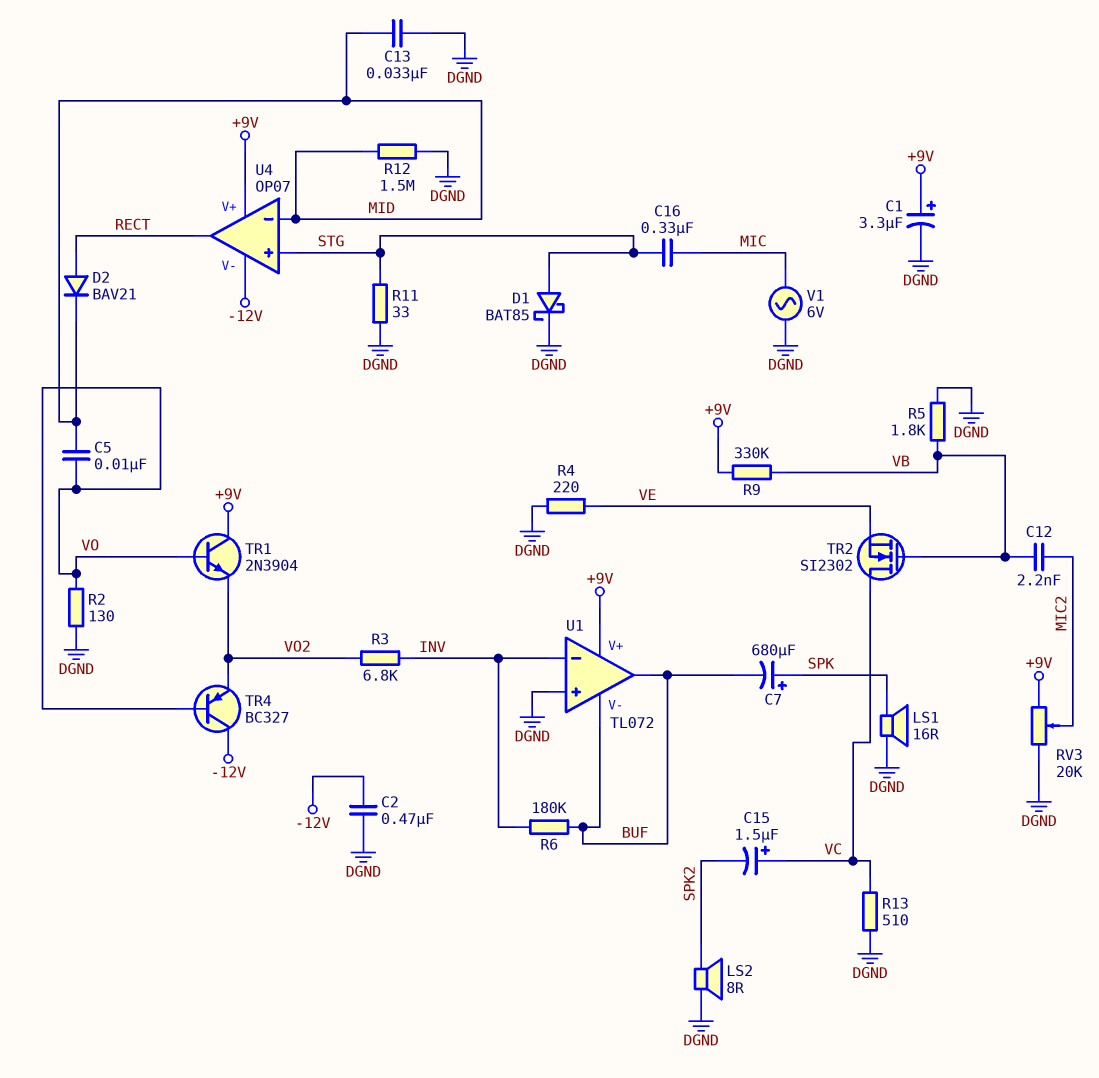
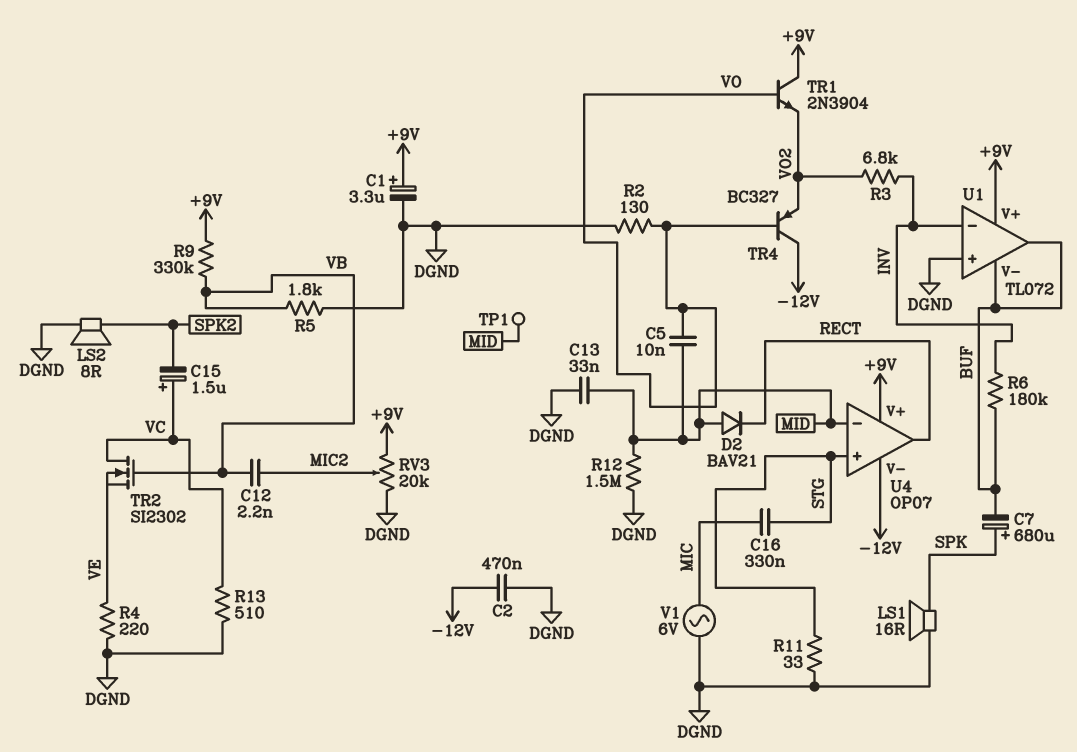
D1: schottky BAT85 (A STG, K DGND) -> none
D2: diode BAV21 (A RECT, K MID) -> diode BAV21 (A MID, K RECT)
TP1: none -> test point (MID)

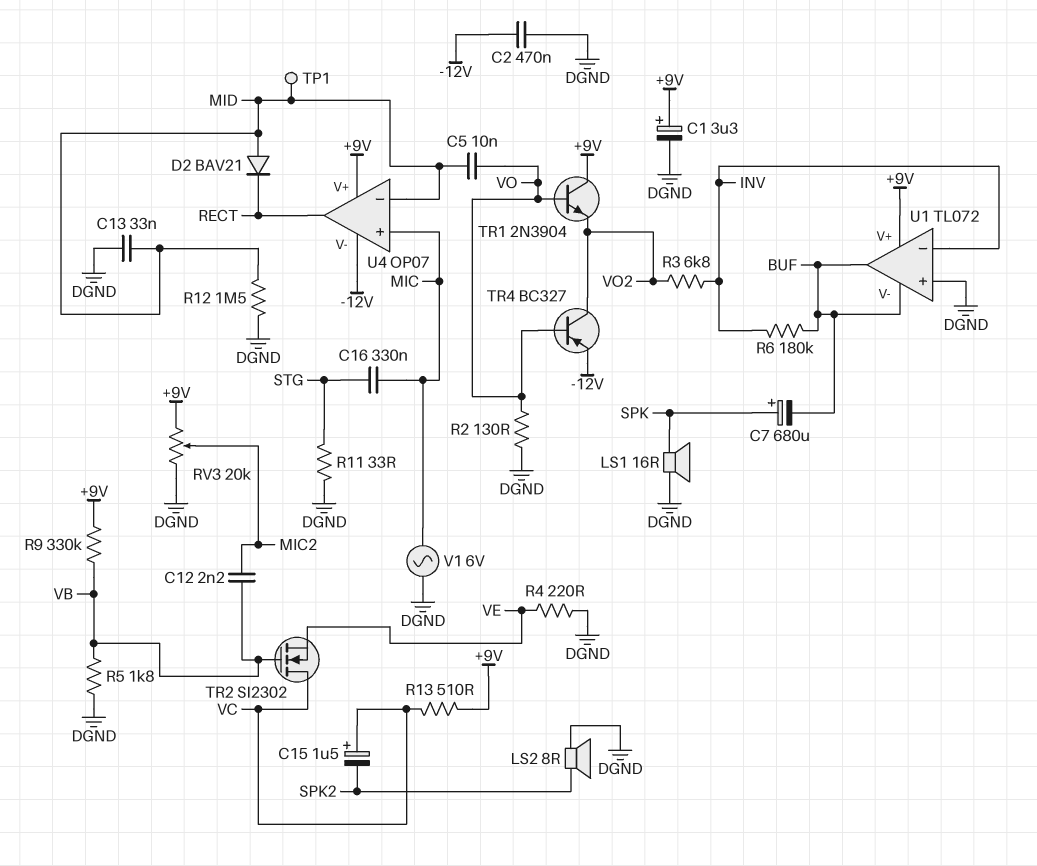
R13: 510 (DGND, VC) -> 510 (+9V, VC)
TR4: PNP BC327 (B VO, C -12V, E VO2) -> PNP BC327 (B VO, C VO2, E -12V)
U4 pin in+: STG -> MIC

